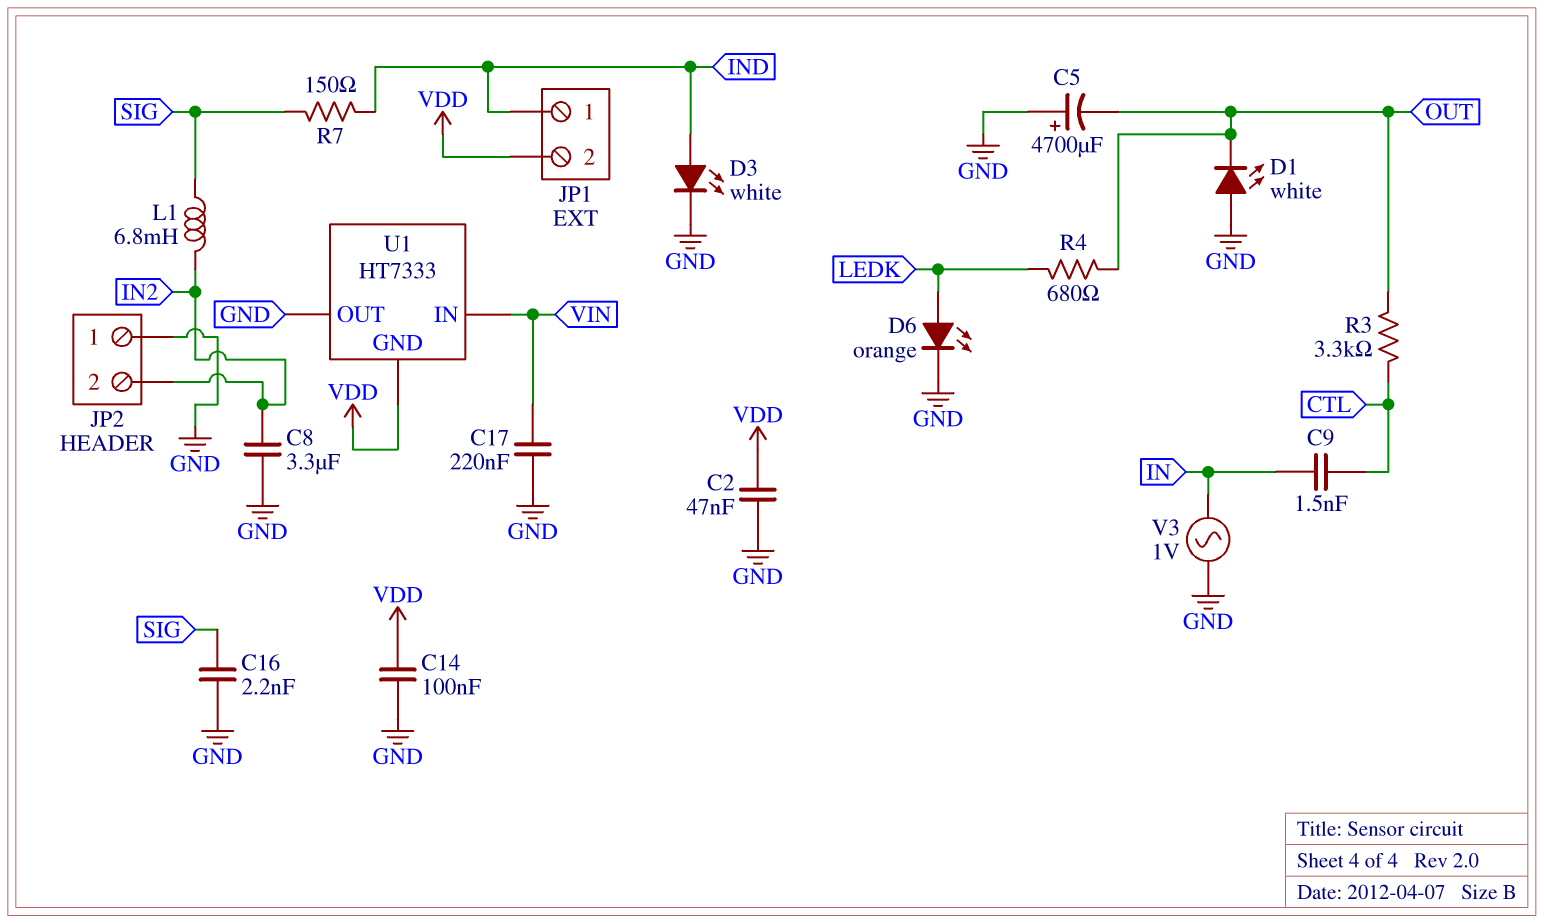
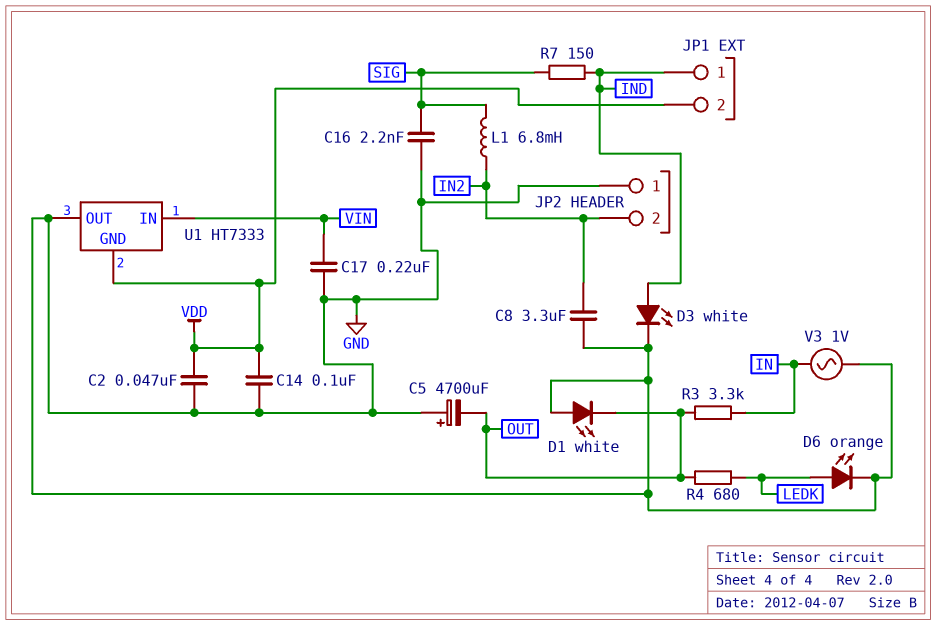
C9: 1.5nF (CTL, IN) -> none
R3: 3.3k (CTL, OUT) -> 3.3k (IN, OUT)

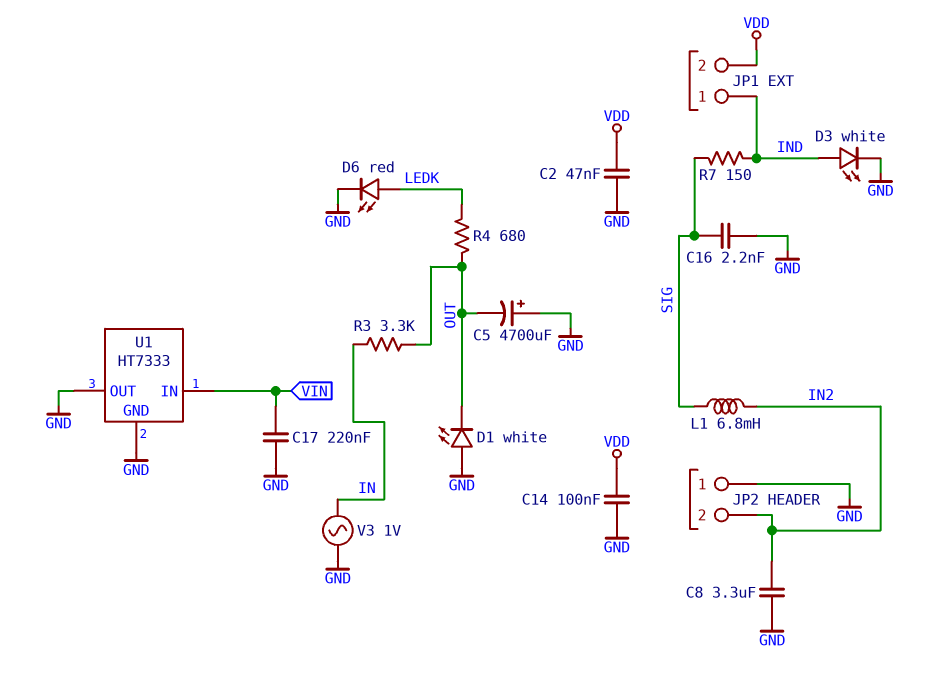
D6: LED orange (A LEDK, K GND) -> LED red (A LEDK, K GND)
U1 pin GND: VDD -> GND

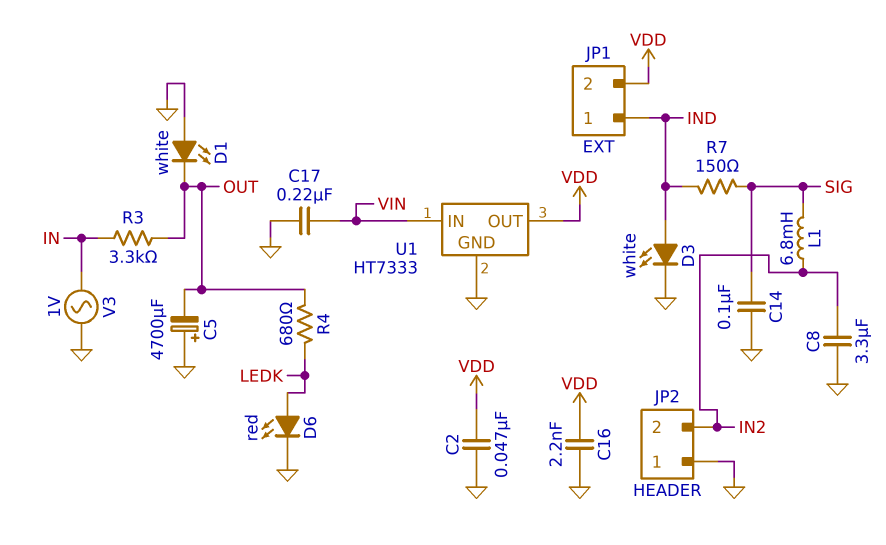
C14: 100nF (GND, VDD) -> 100nF (GND, SIG)
C16: 2.2nF (GND, SIG) -> 2.2nF (GND, VDD)
U1 pin OUT: GND -> VDD

